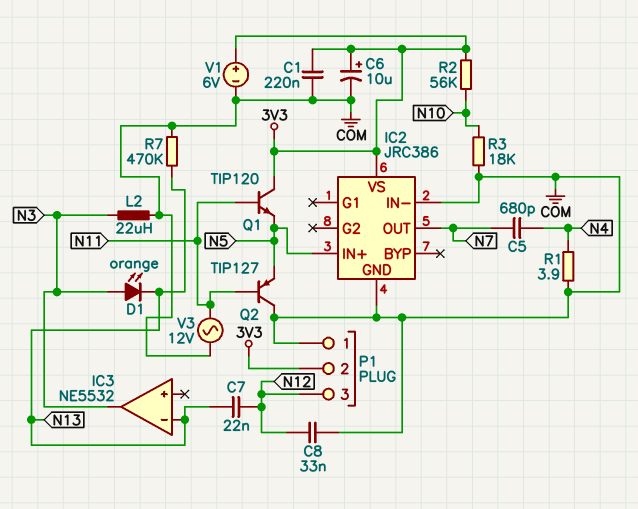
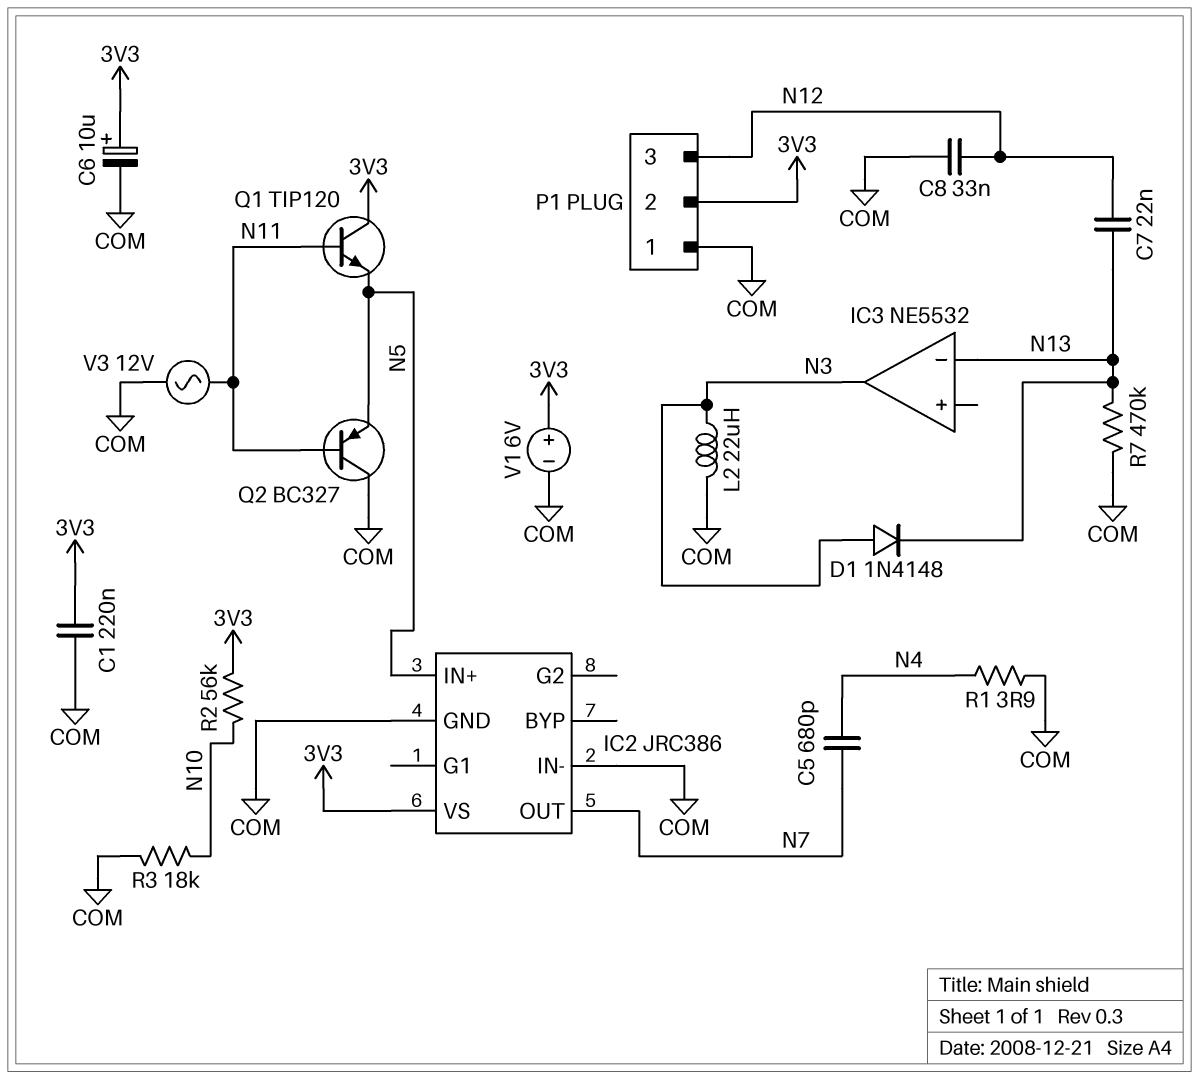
D1: LED orange (A N3, K N13) -> diode 1N4148 (A N3, K N13)
Q2: PNP TIP127 (B N11, C COM, E N5) -> PNP BC327 (B N11, C COM, E N5)

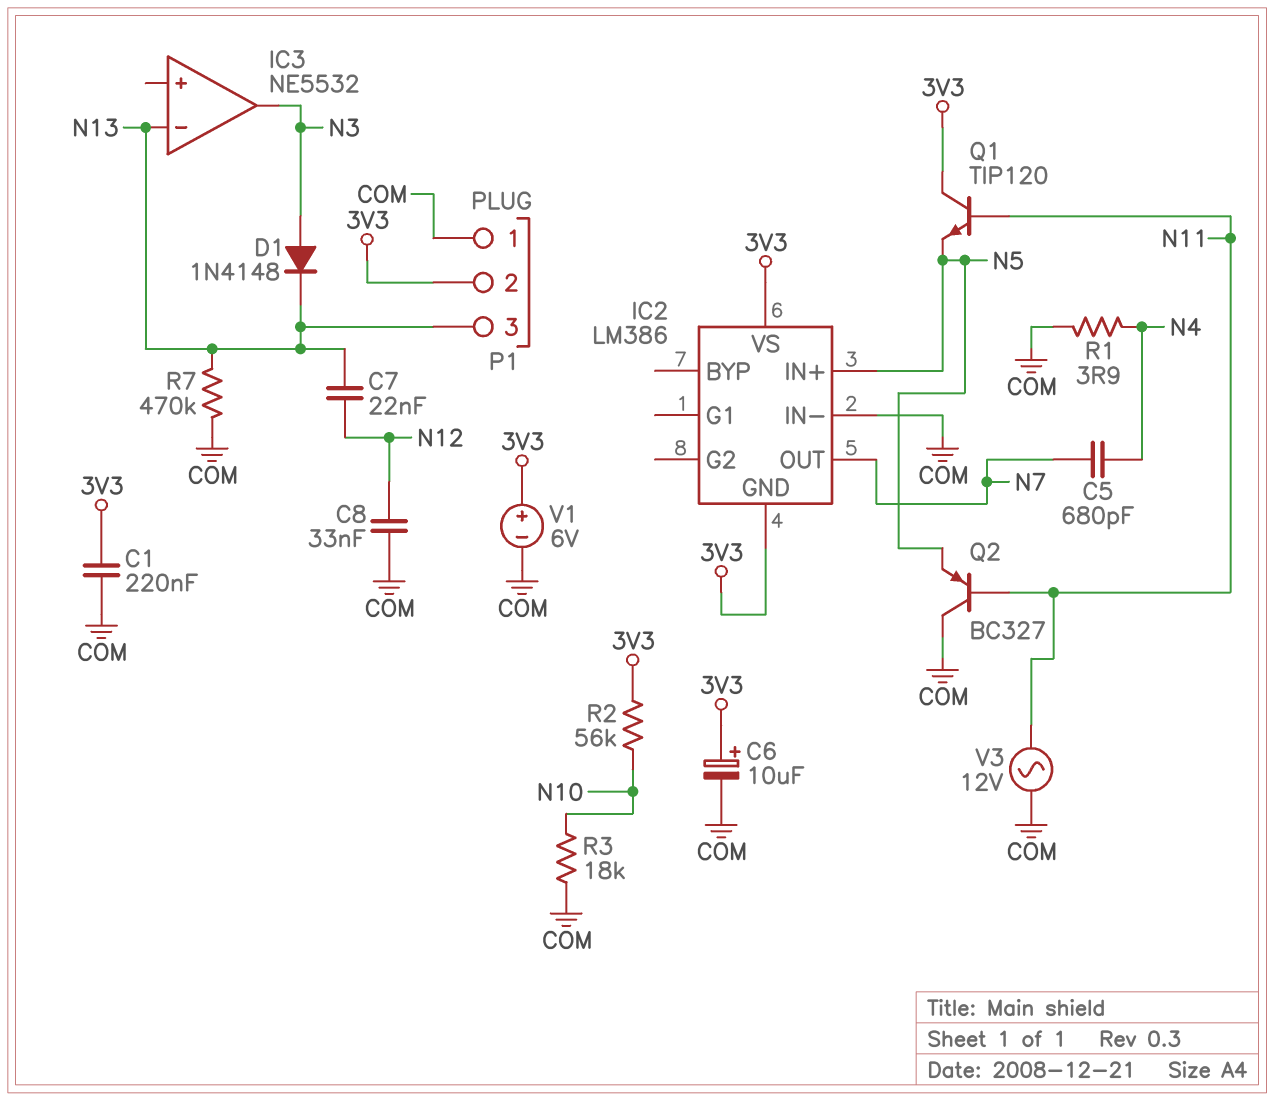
IC2: JRC386 -> LM386
IC2 pin GND: COM -> 3V3
L2: 22uH (COM, N3) -> none
P1 pin 3: N12 -> N13

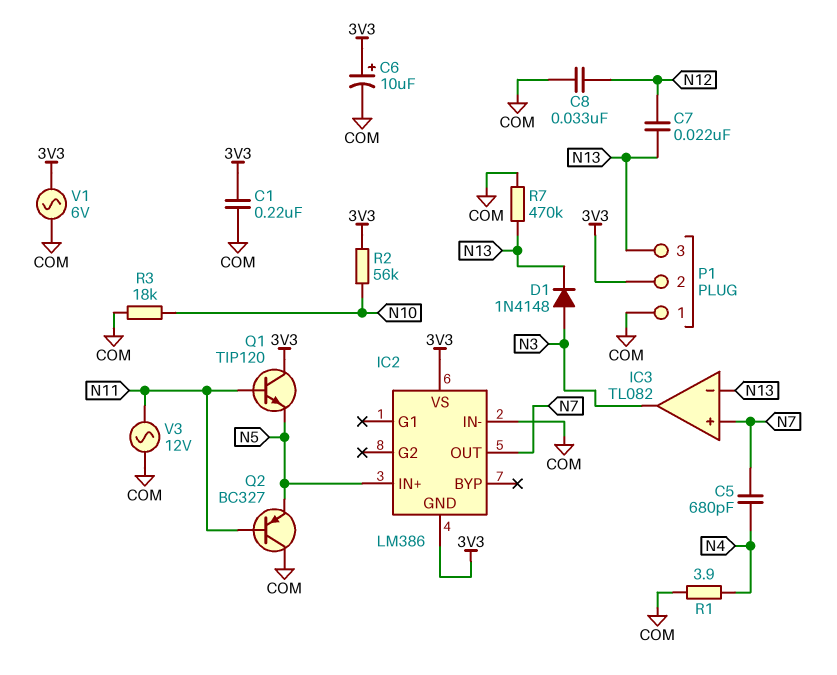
IC3: NE5532 -> TL082
IC3 pin in+: none -> N7
V1: 6V (plus 3V3, minus COM) -> AC 6V (3V3, COM)

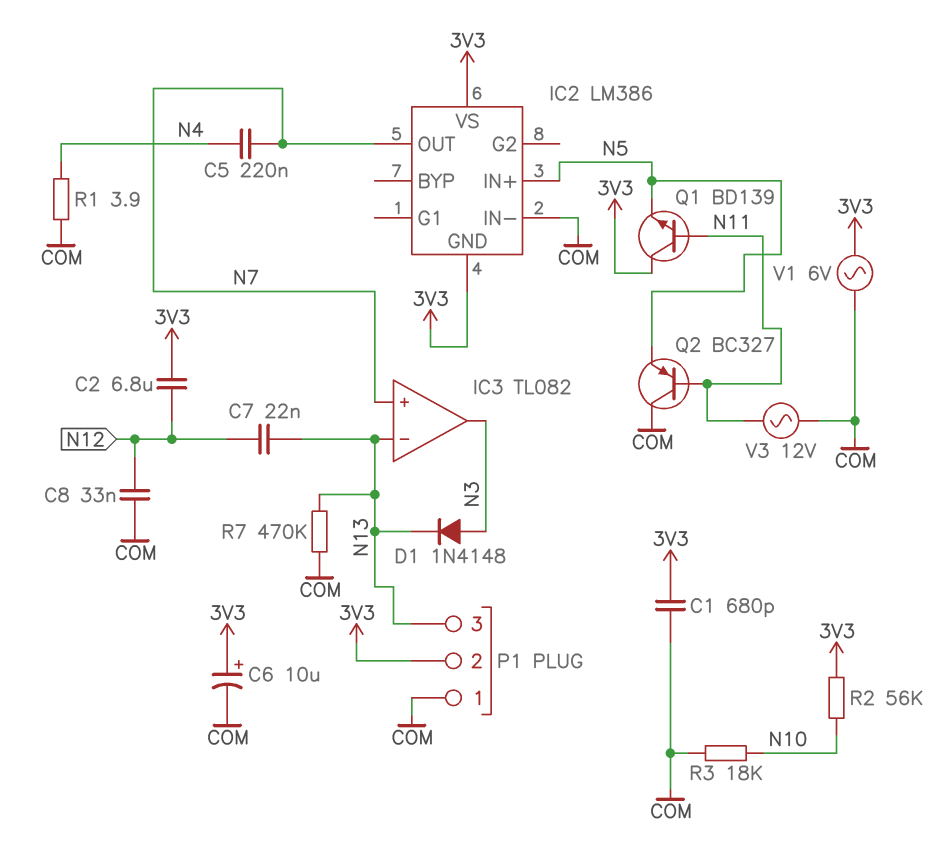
C1: 220nF (3V3, COM) -> 680pF (3V3, COM)
C2: none -> 6.8uF (3V3, N12)
C5: 680pF (N4, N7) -> 220nF (N4, N7)
Q1: NPN TIP120 (B N11, C 3V3, E N5) -> NPN BD139 (B N11, C 3V3, E N5)

